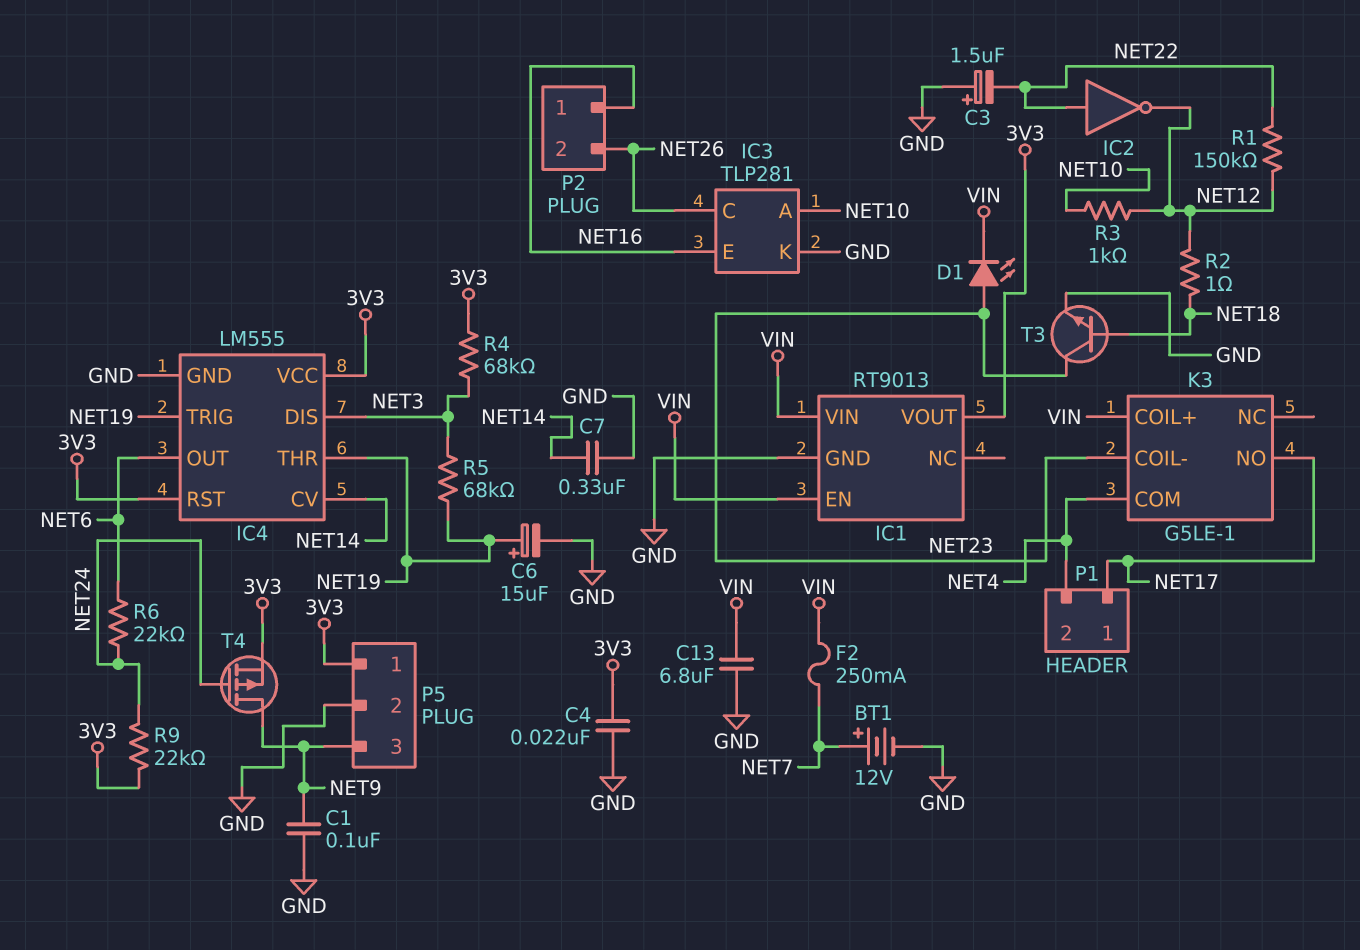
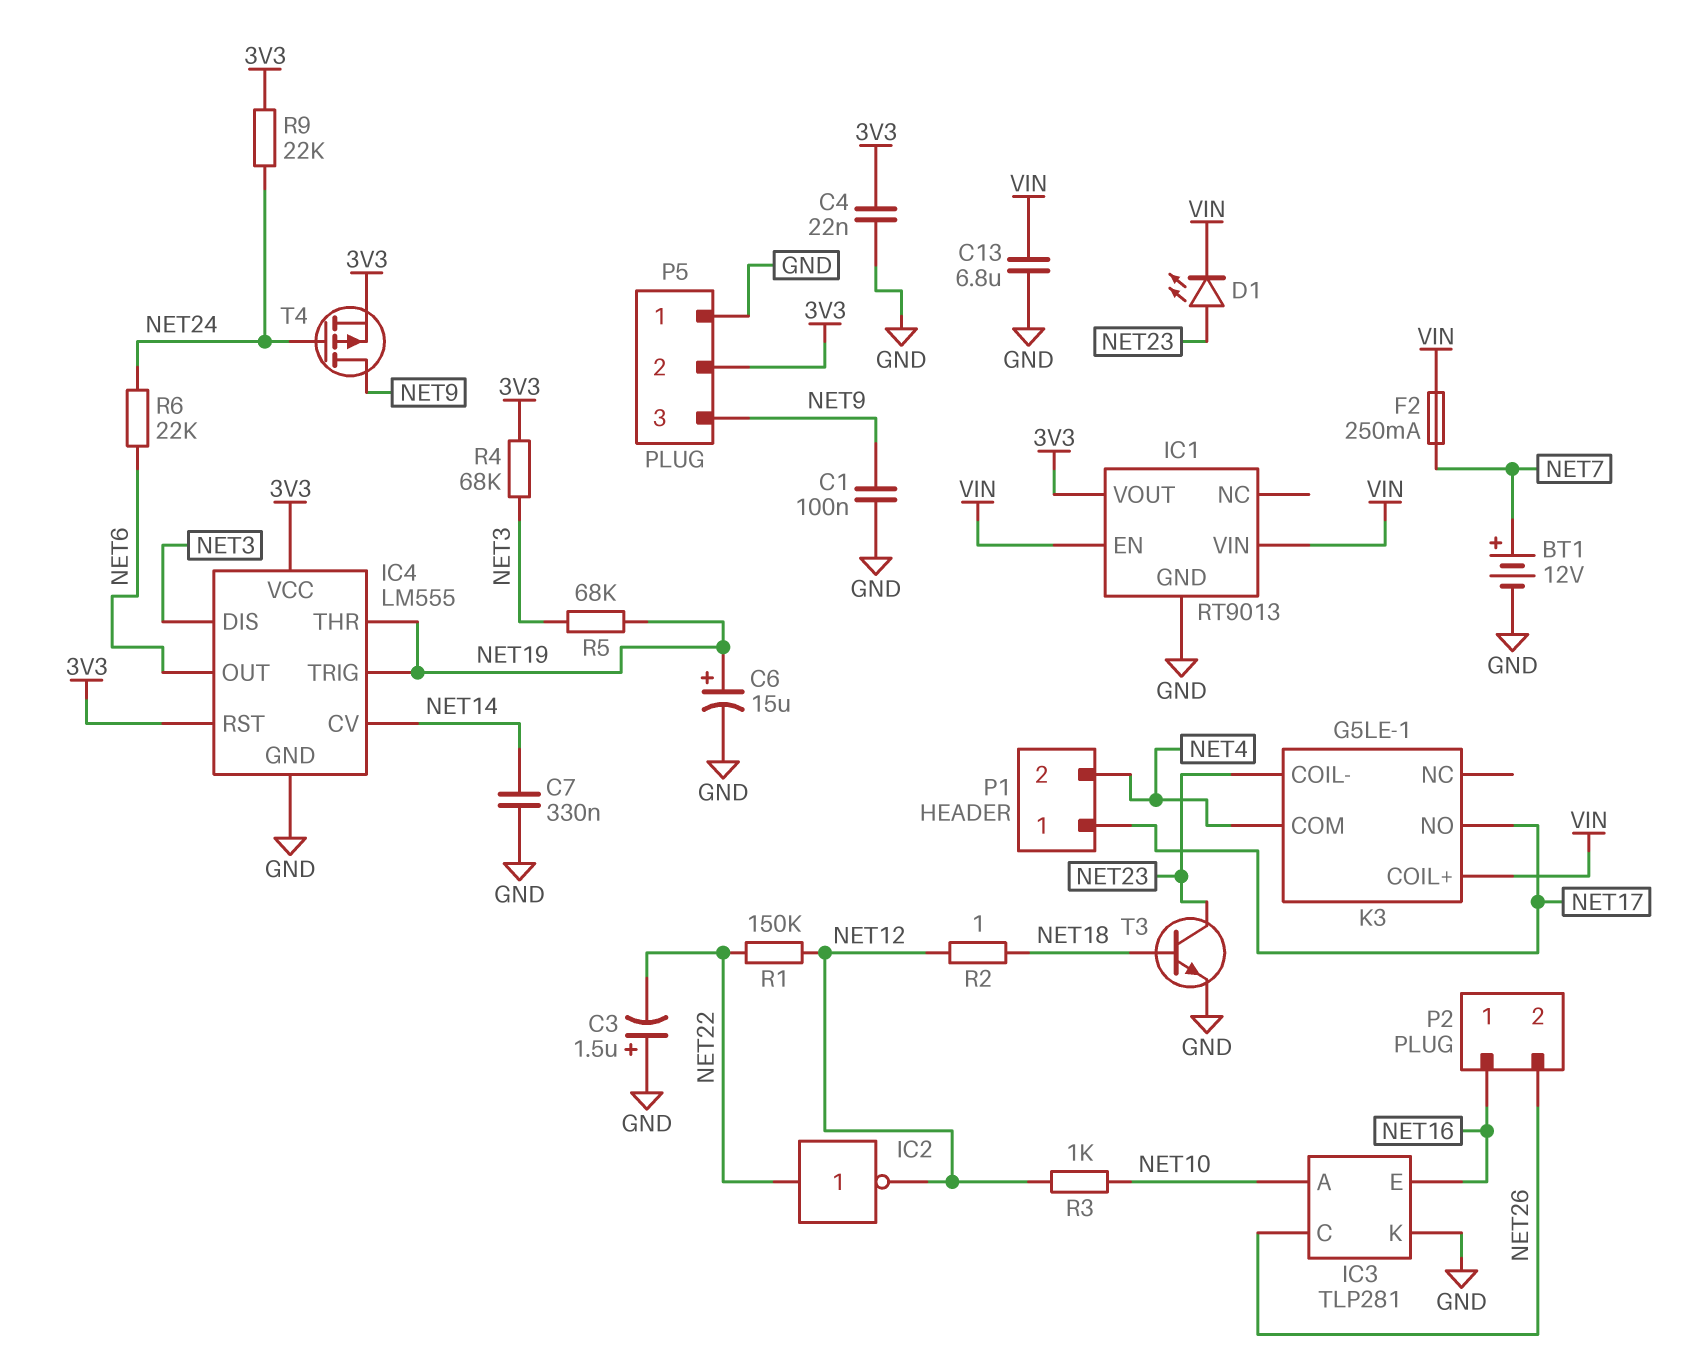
P5 pin 1: 3V3 -> GND
P5 pin 2: GND -> 3V3

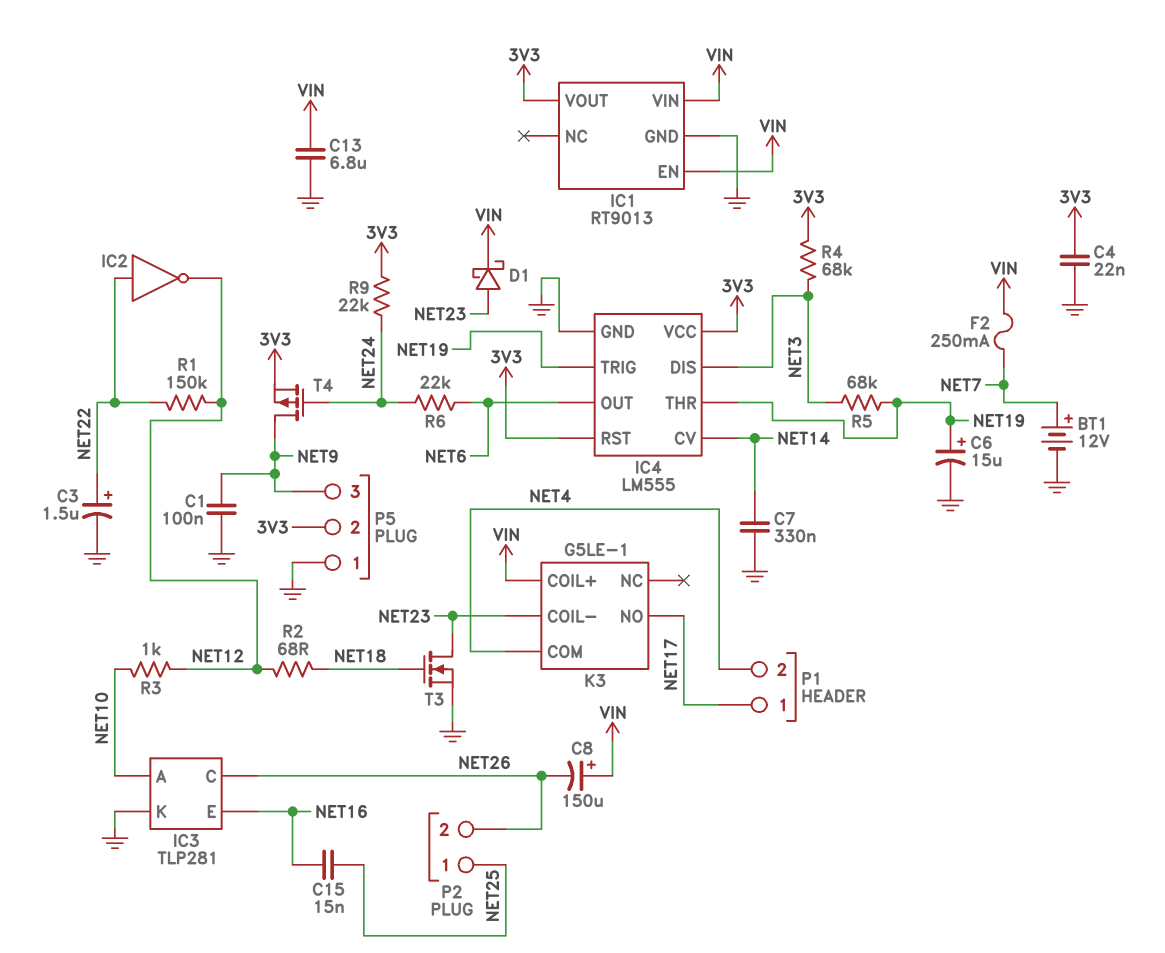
C3: 1.5uF (plus GND, minus NET22) -> 1.5uF (plus NET22, minus GND)
C8: none -> 150uF (plus VIN, minus NET26)
C15: none -> 15nF (NET16, NET25)
D1: LED (A NET23, K VIN) -> schottky (A NET23, K VIN)
P2 pin 1: NET16 -> NET25
R2: 1 (NET12, NET18) -> 68 (NET12, NET18)
T3: NPN (B NET18, C NET23, E GND) -> NMOS (G NET18, D NET23, S GND)

